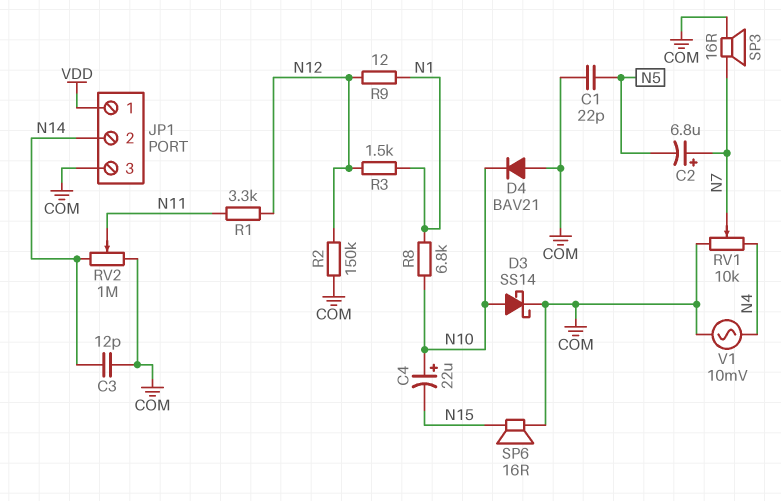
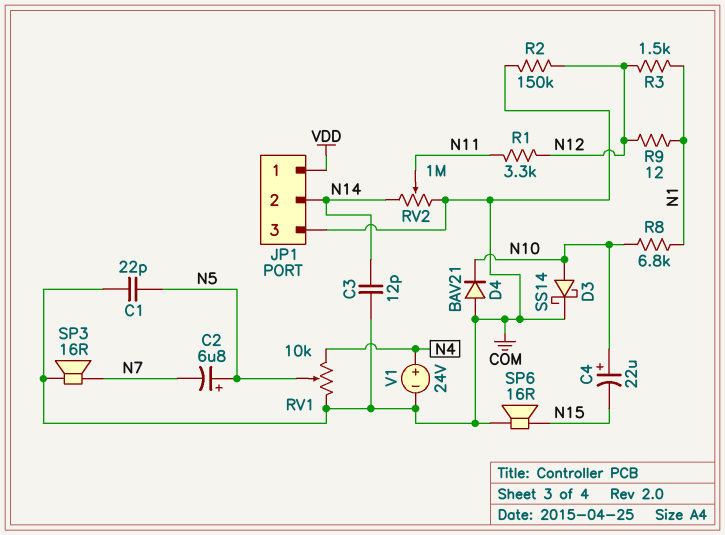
C2: 6.8uF (plus N7, minus N5) -> 6.8uF (plus N5, minus N7)
RV1: 10k (COM, N4, wiper N7) -> 10k (COM, N4, wiper N5)
V1: AC 10mV (COM, N4) -> 24V (plus N4, minus COM)

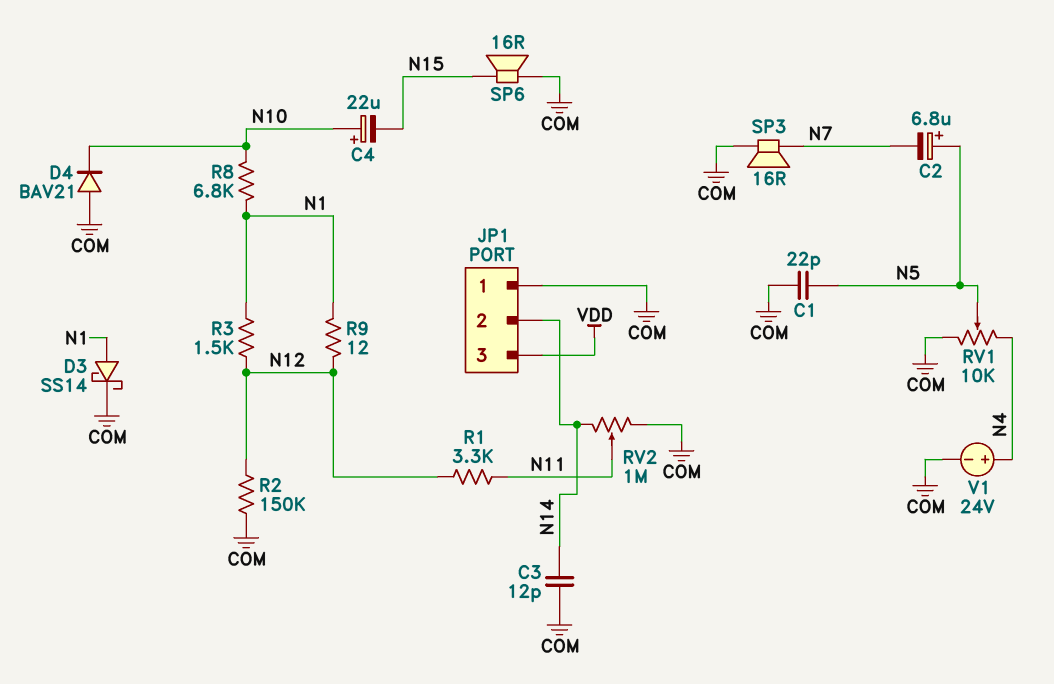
D3: schottky SS14 (A N10, K COM) -> schottky SS14 (A N1, K COM)
JP1 pin 1: VDD -> COM
JP1 pin 3: COM -> VDD

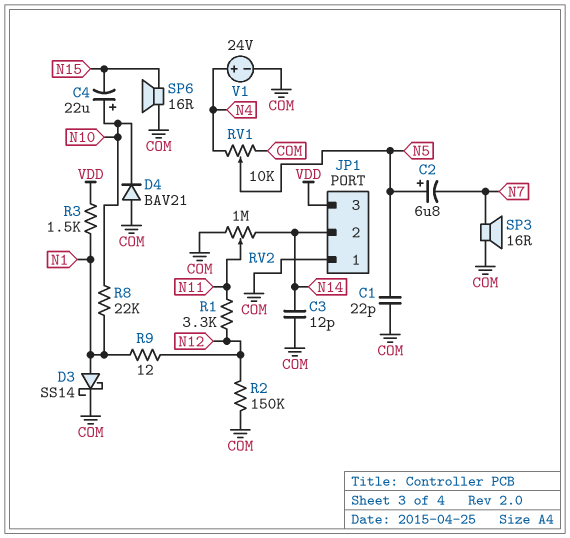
R3: 1.5k (N1, N12) -> 1.5k (N1, VDD)
R8: 6.8k (N1, N10) -> 22k (N1, N10)

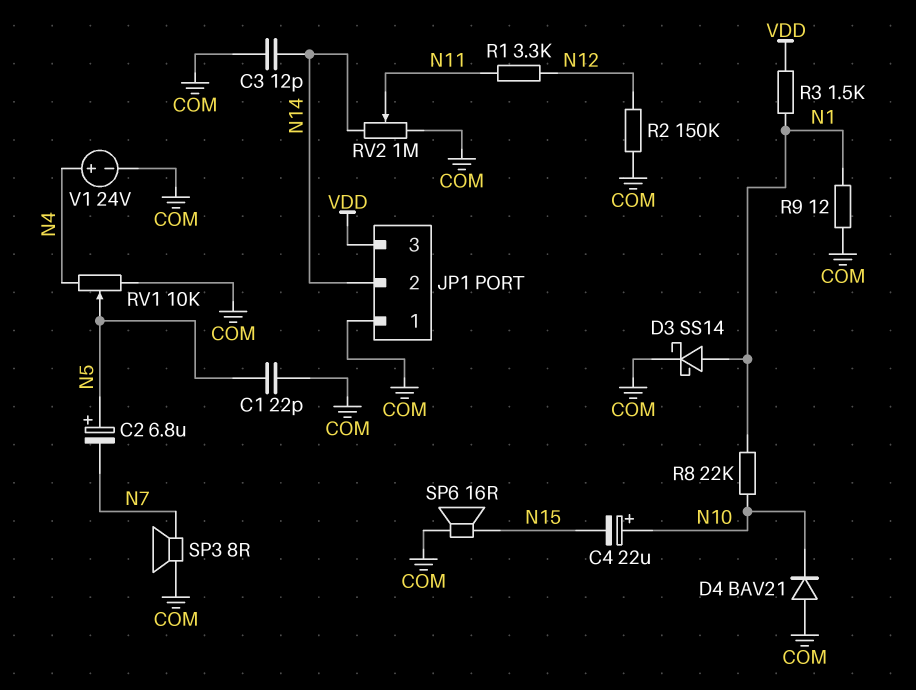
R9: 12 (N1, N12) -> 12 (COM, N1)
SP3: speaker 16R (COM, N7) -> speaker 8R (COM, N7)

